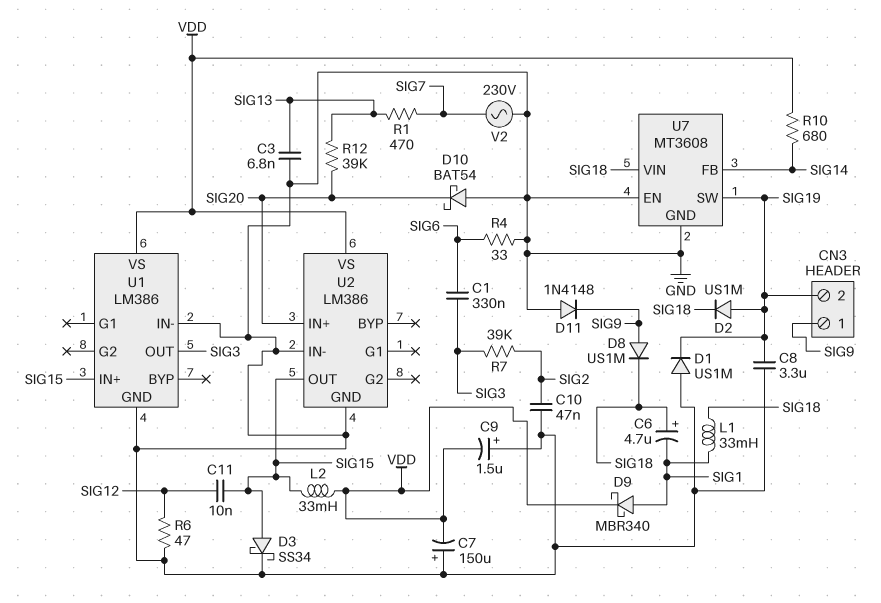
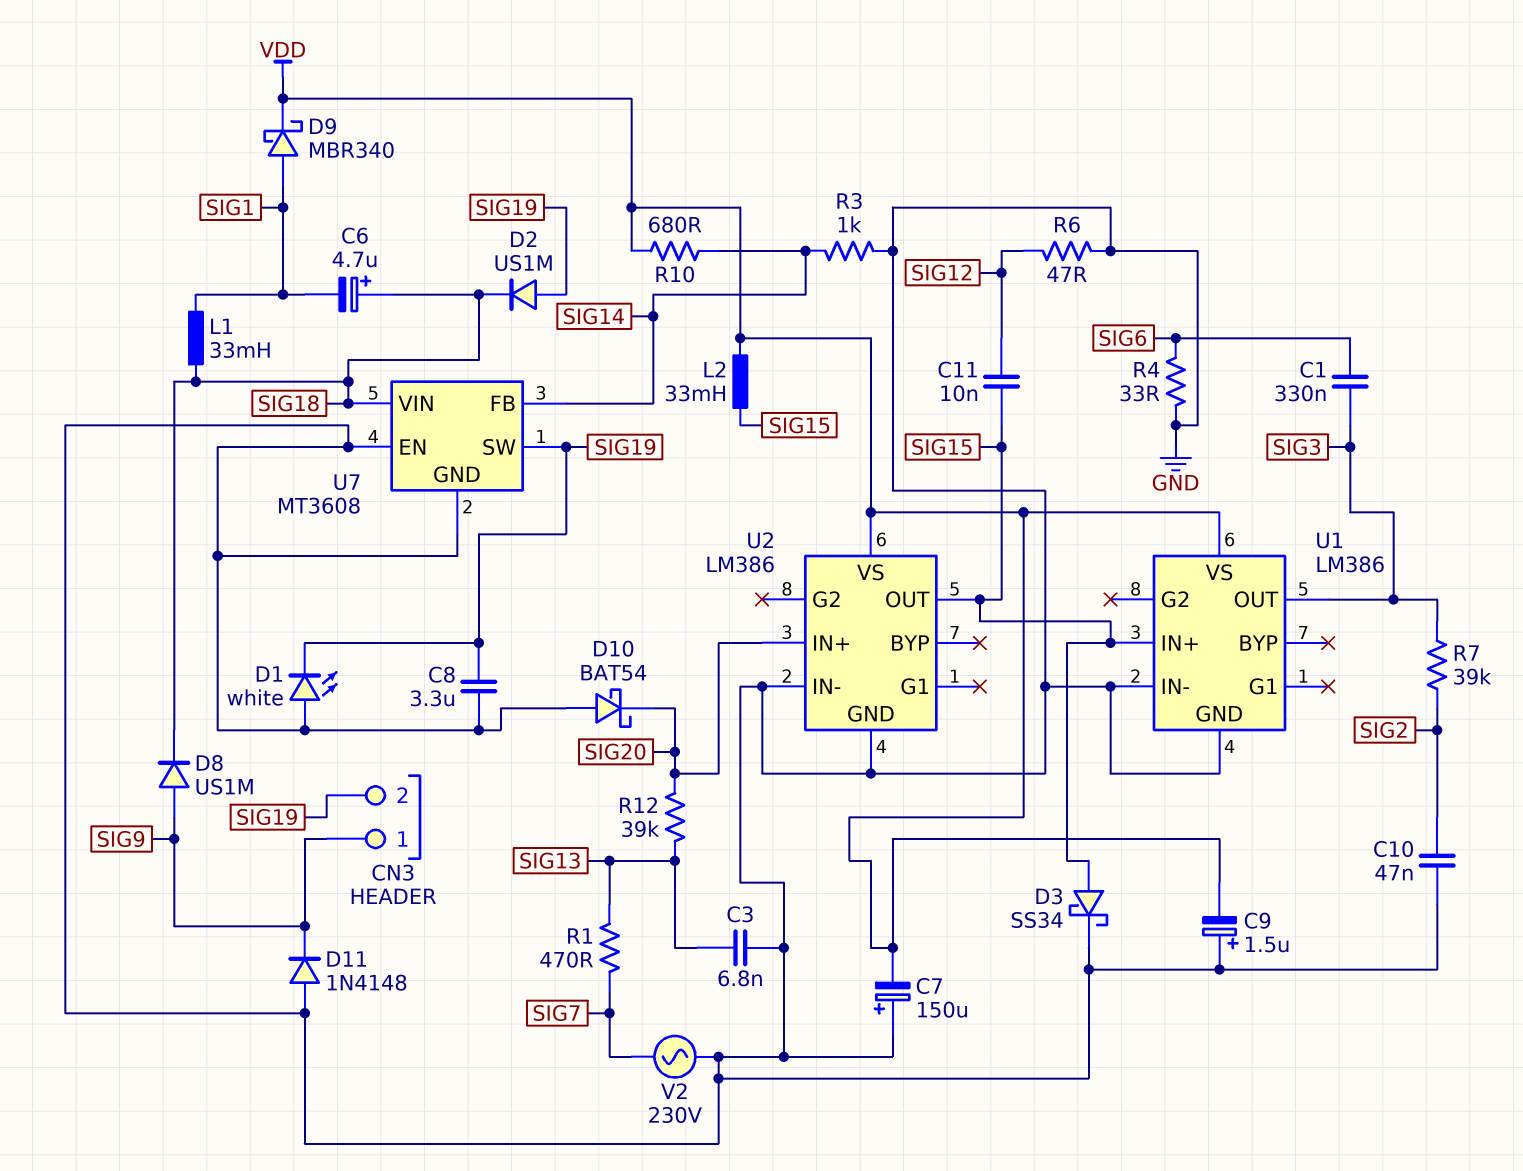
D1: diode US1M (A GND, K SIG19) -> LED white (A GND, K SIG19)
R3: none -> 1k (GND, SIG14)

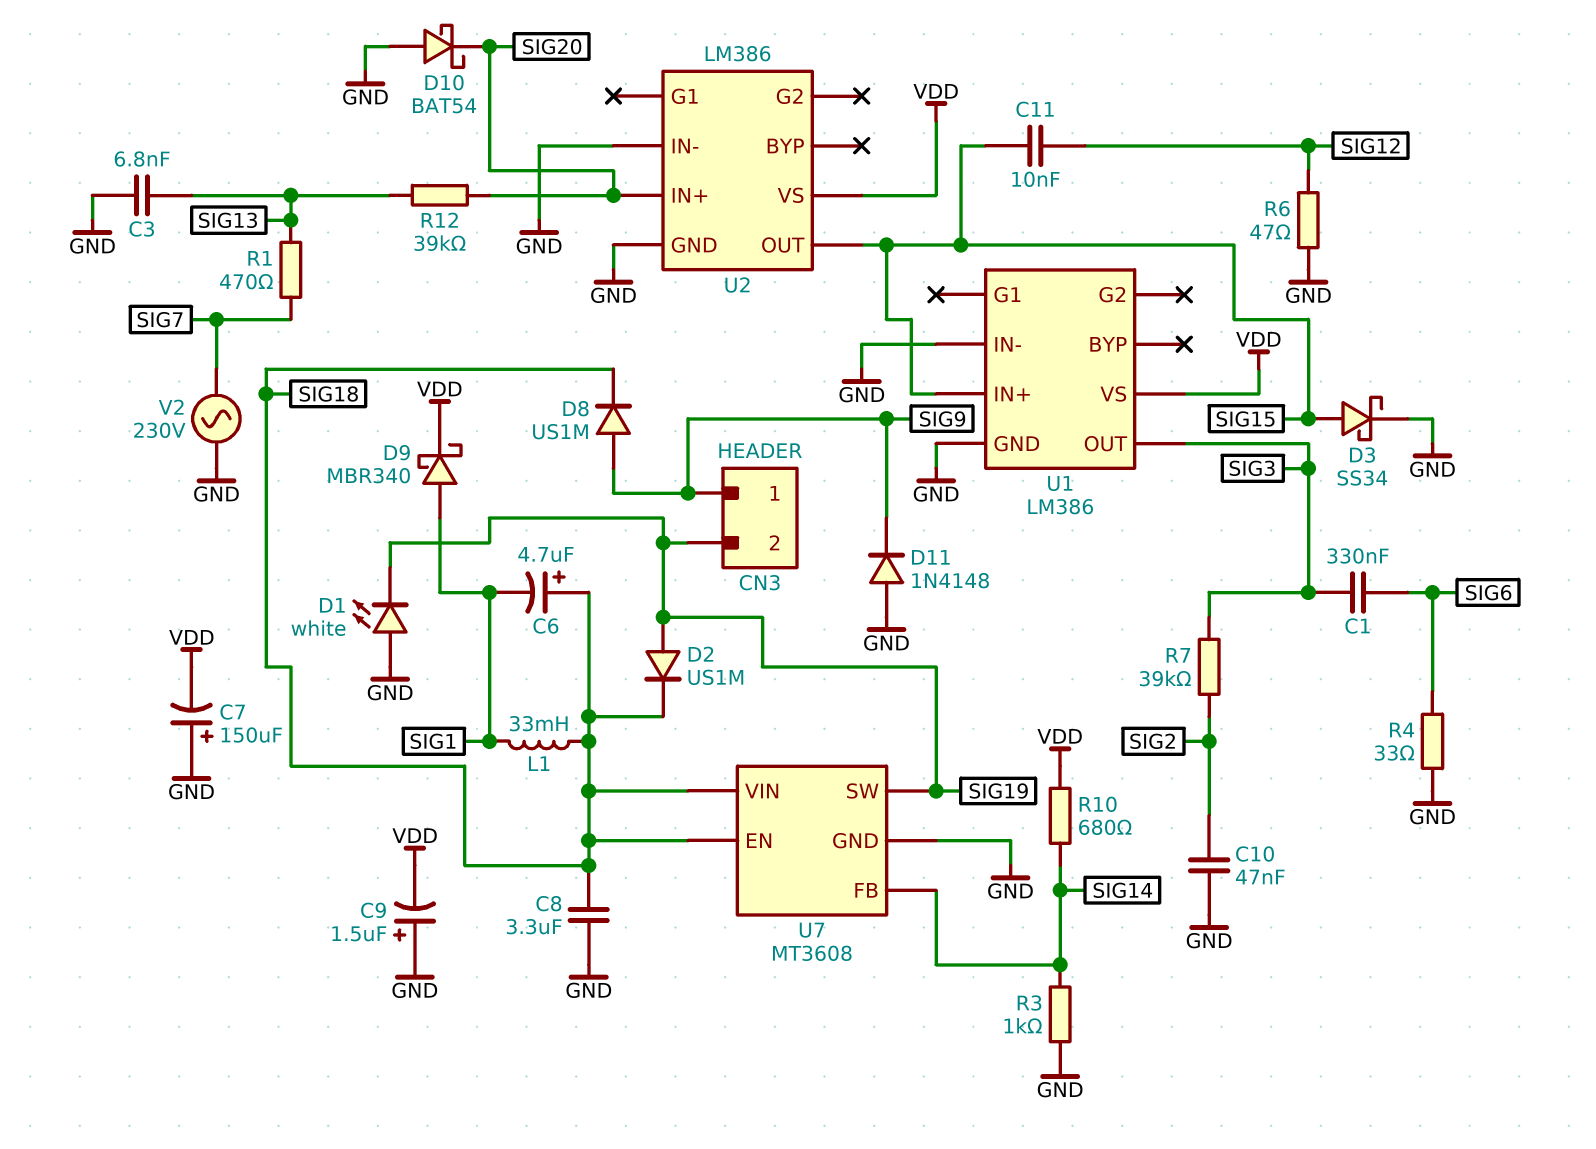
C8: 3.3uF (GND, SIG19) -> 3.3uF (GND, SIG18)
L2: 33mH (SIG15, VDD) -> none
U7 pin EN: GND -> SIG18

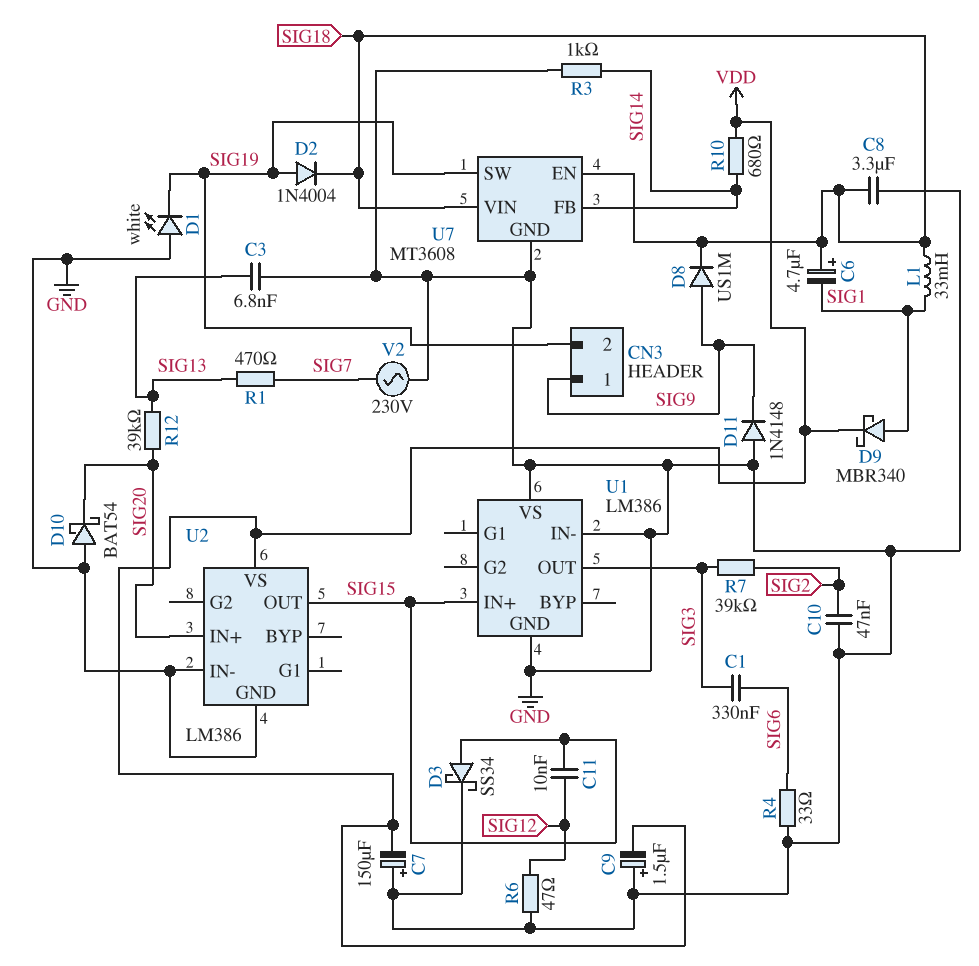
D2: diode US1M (A SIG19, K SIG18) -> diode 1N4004 (A SIG19, K SIG18)
U1 pin VS: VDD -> GND

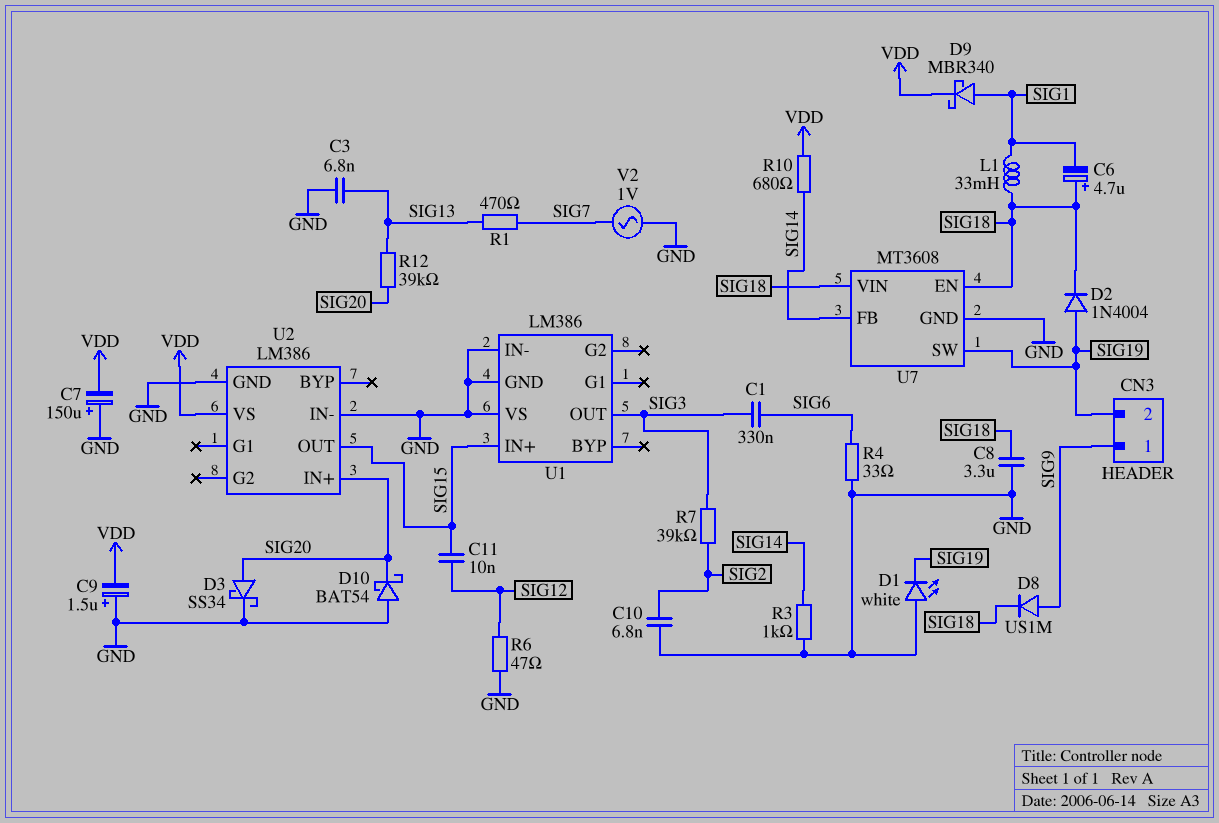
C10: 47nF (GND, SIG2) -> 6.8nF (GND, SIG2)
D3: schottky SS34 (A SIG15, K GND) -> schottky SS34 (A SIG20, K GND)
D11: diode 1N4148 (A GND, K SIG9) -> none
V2: AC 230V (GND, SIG7) -> AC 1V (GND, SIG7)

